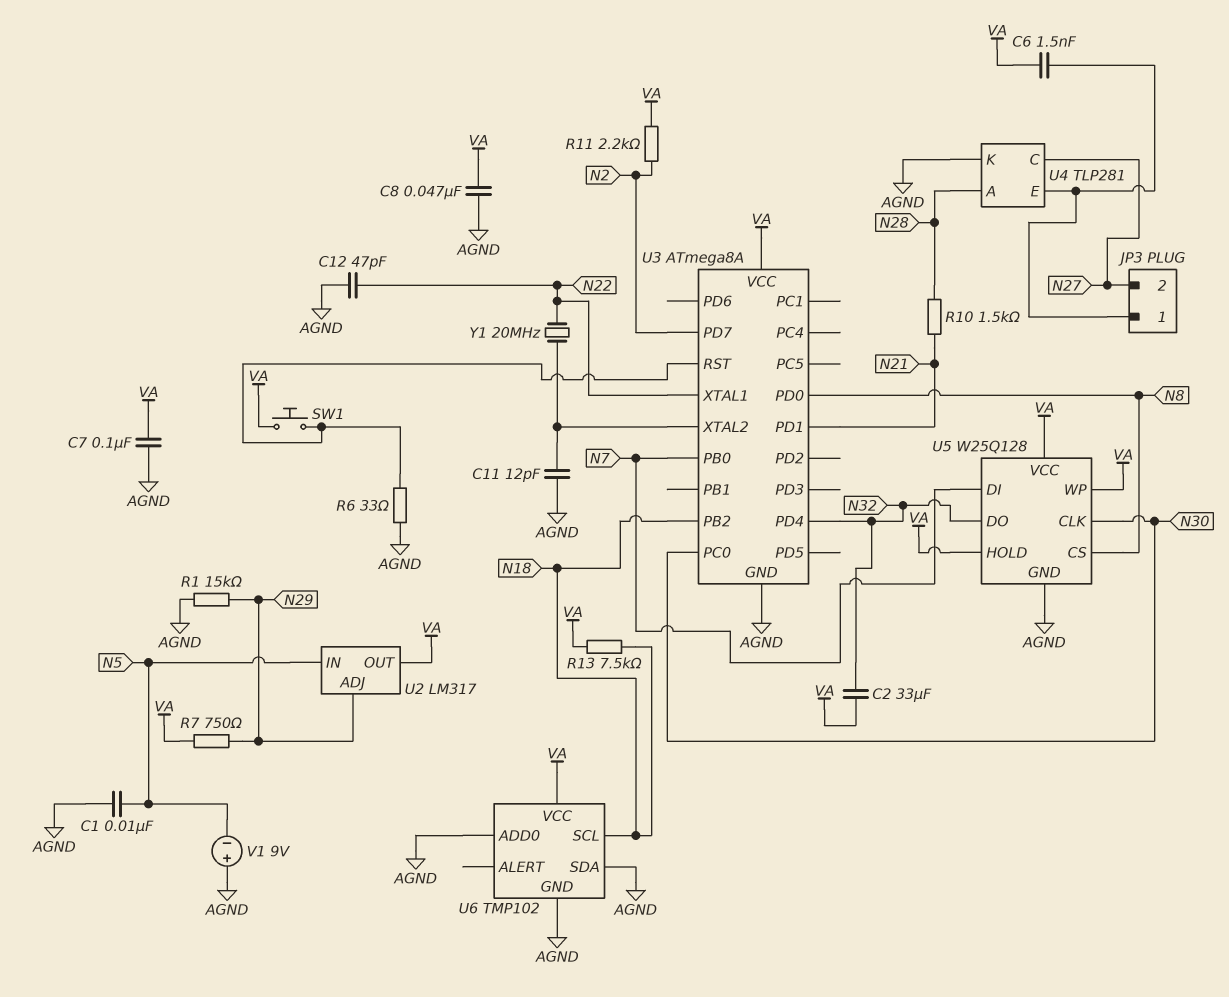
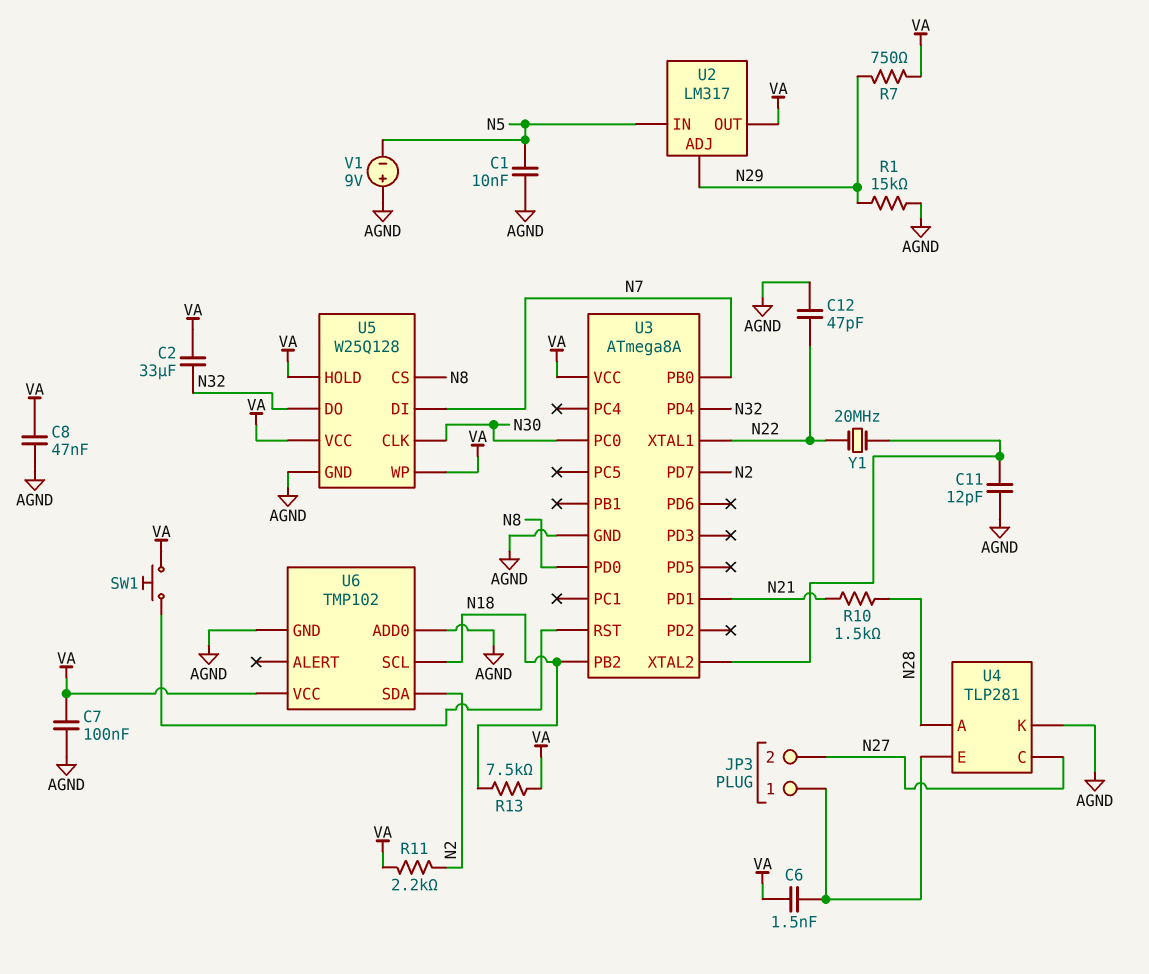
R6: 33 (AGND, U3/RST) -> none
U6 pin SDA: AGND -> N2

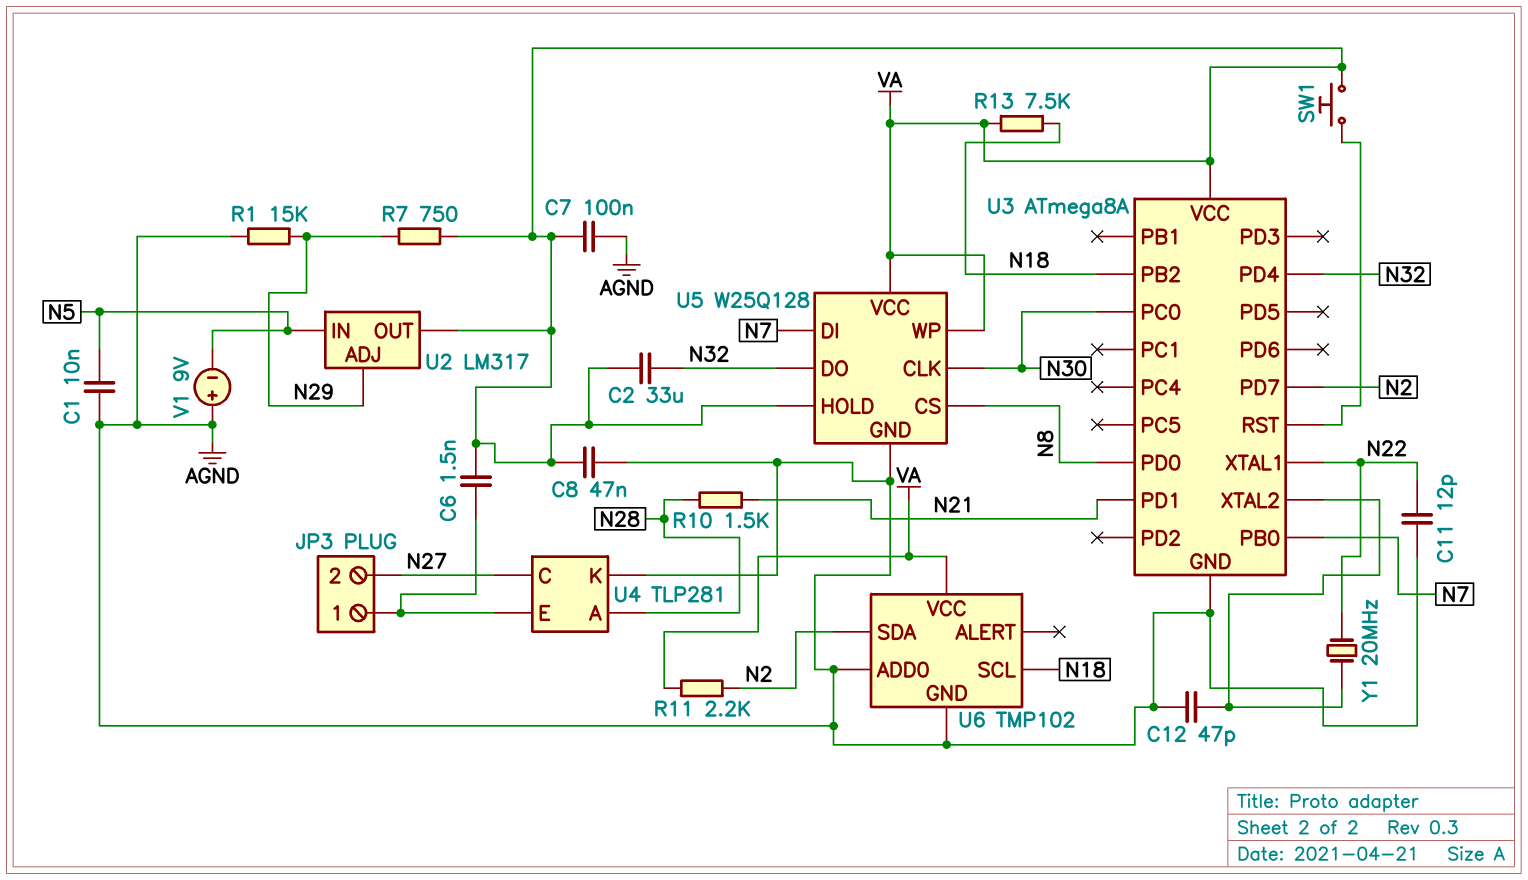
C11: 12pF (AGND, U3/XTAL2) -> 12pF (AGND, N22)
C12: 47pF (AGND, N22) -> 47pF (AGND, U3/XTAL2)

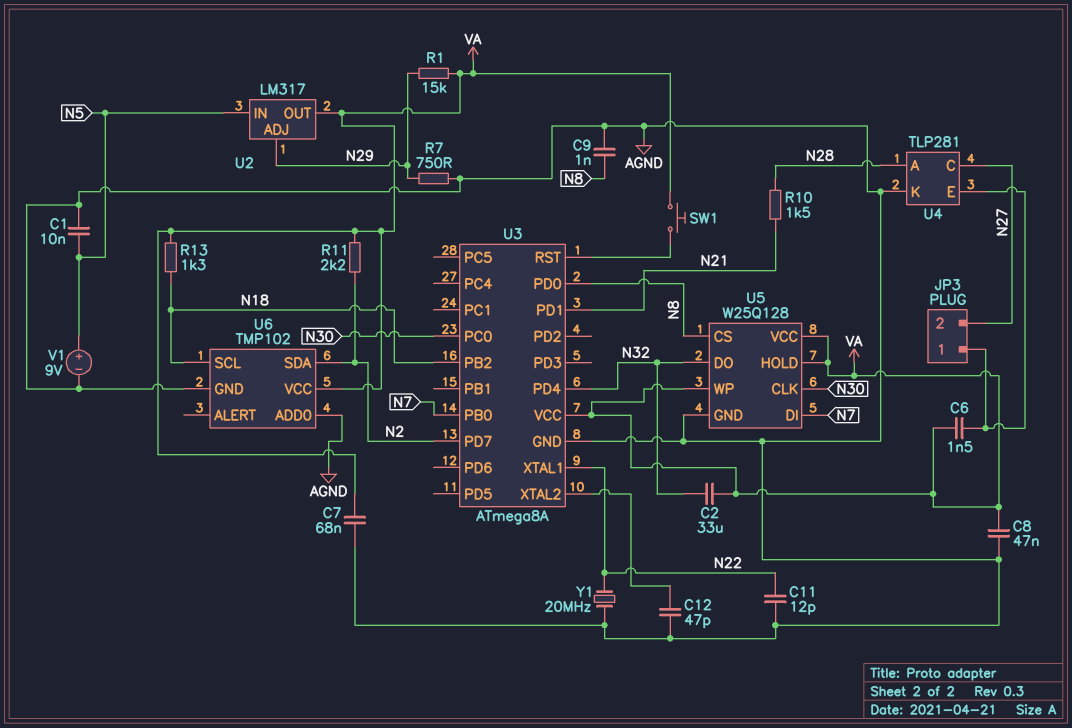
C7: 100nF (AGND, VA) -> 68nF (AGND, VA)
C9: none -> 1nF (AGND, N8)
R1: 15k (AGND, N29) -> 15k (N29, VA)
R7: 750 (N29, VA) -> 750 (AGND, N29)
R13: 7.5k (N18, VA) -> 1.3k (N18, VA)
V1: 9V (plus AGND, minus N5) -> 9V (plus N5, minus AGND)
Y1: 20MHz (N22, U3/XTAL2) -> 20MHz (AGND, N22)

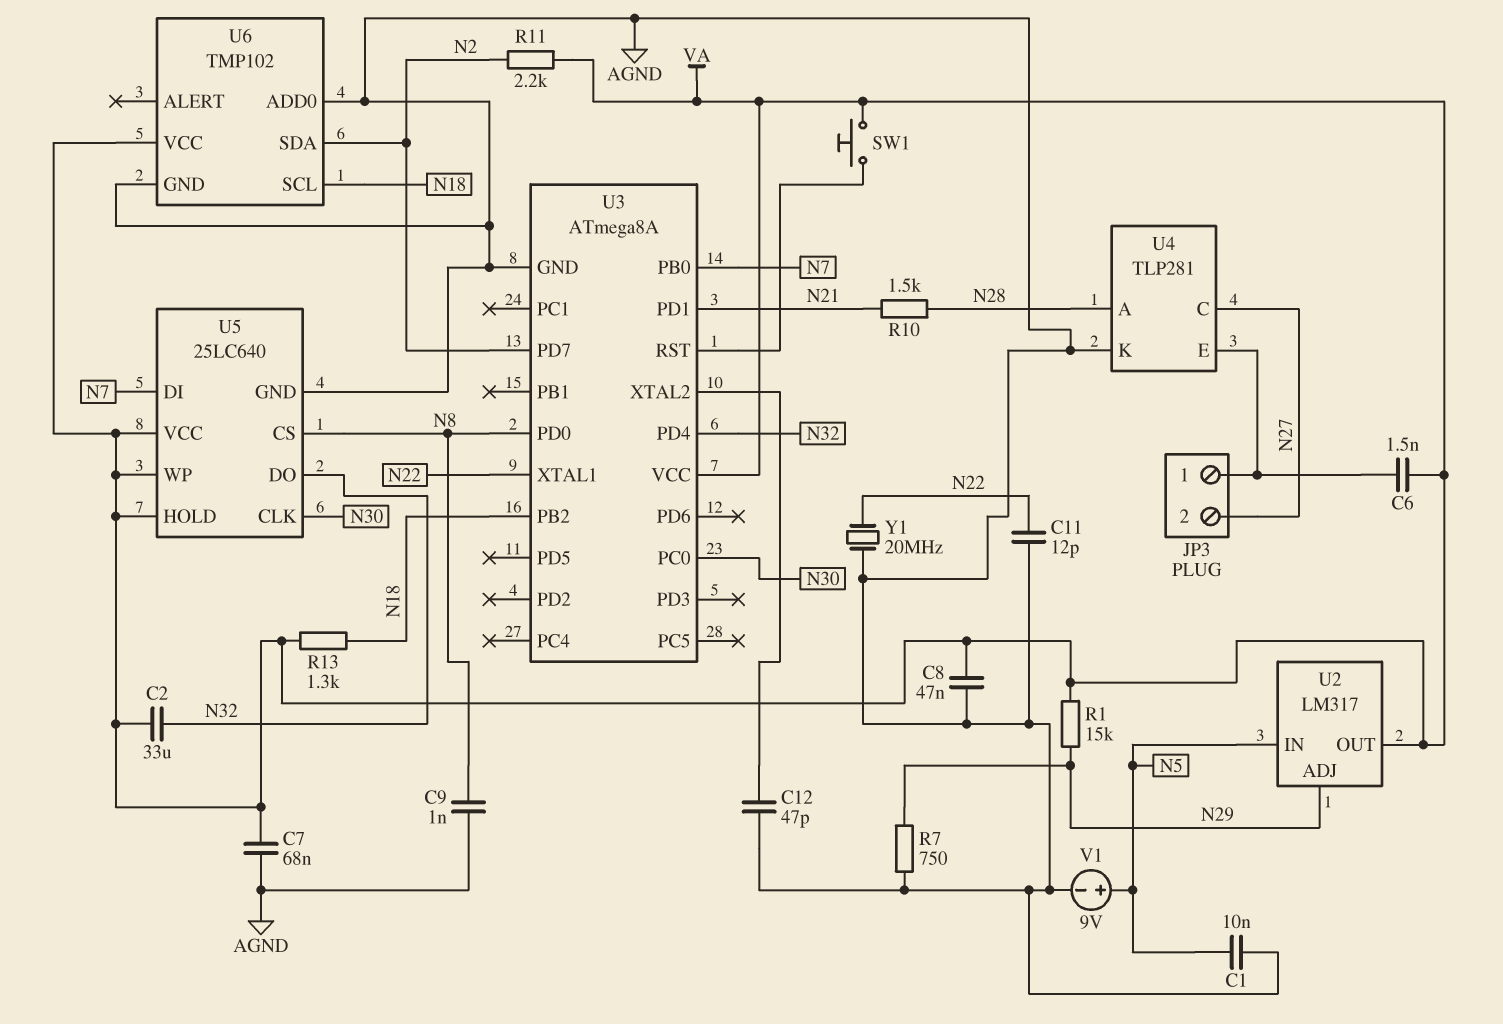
U5: W25Q128 -> 25LC640

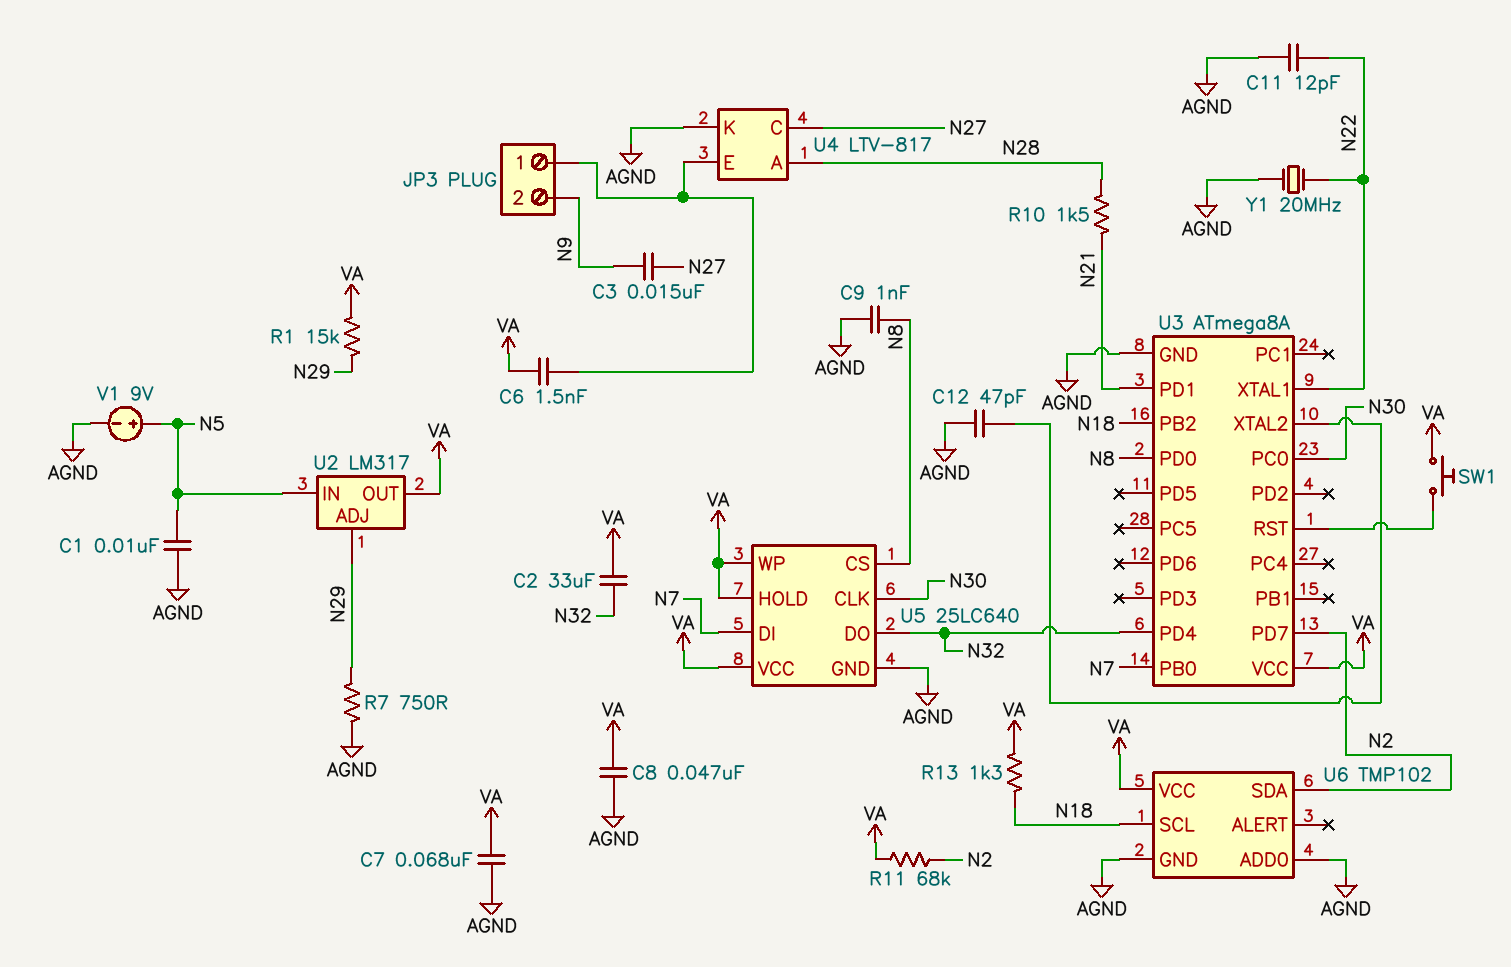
C3: none -> 15nF (N9, N27)
JP3 pin 2: N27 -> N9
R11: 2.2k (N2, VA) -> 68k (N2, VA)
U4: TLP281 -> LTV-817

